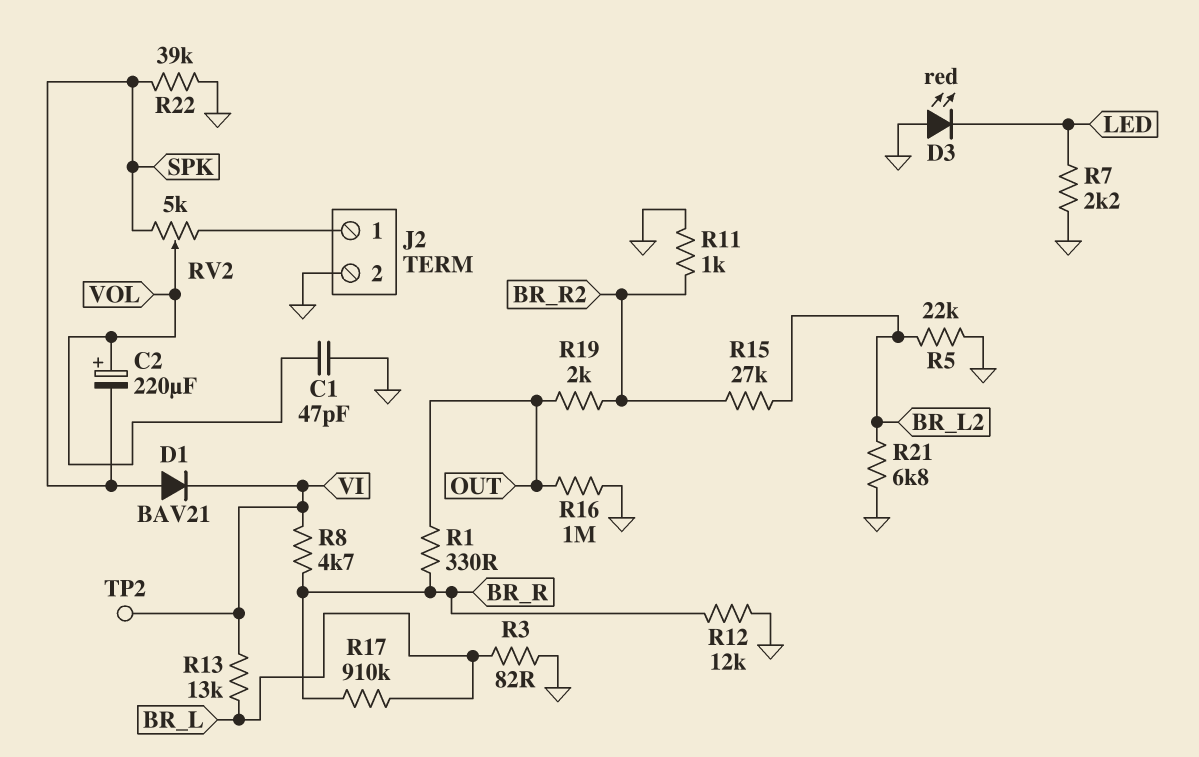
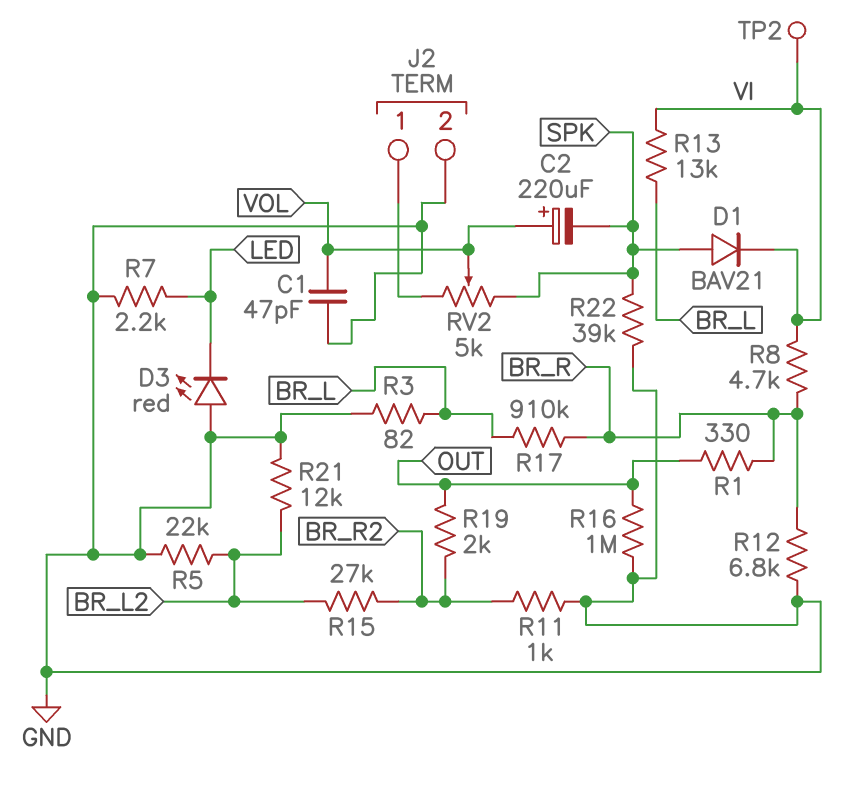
R12: 12k (BR_R, GND) -> 6.8k (BR_R, GND)
R21: 6.8k (BR_L2, GND) -> 12k (BR_L2, GND)

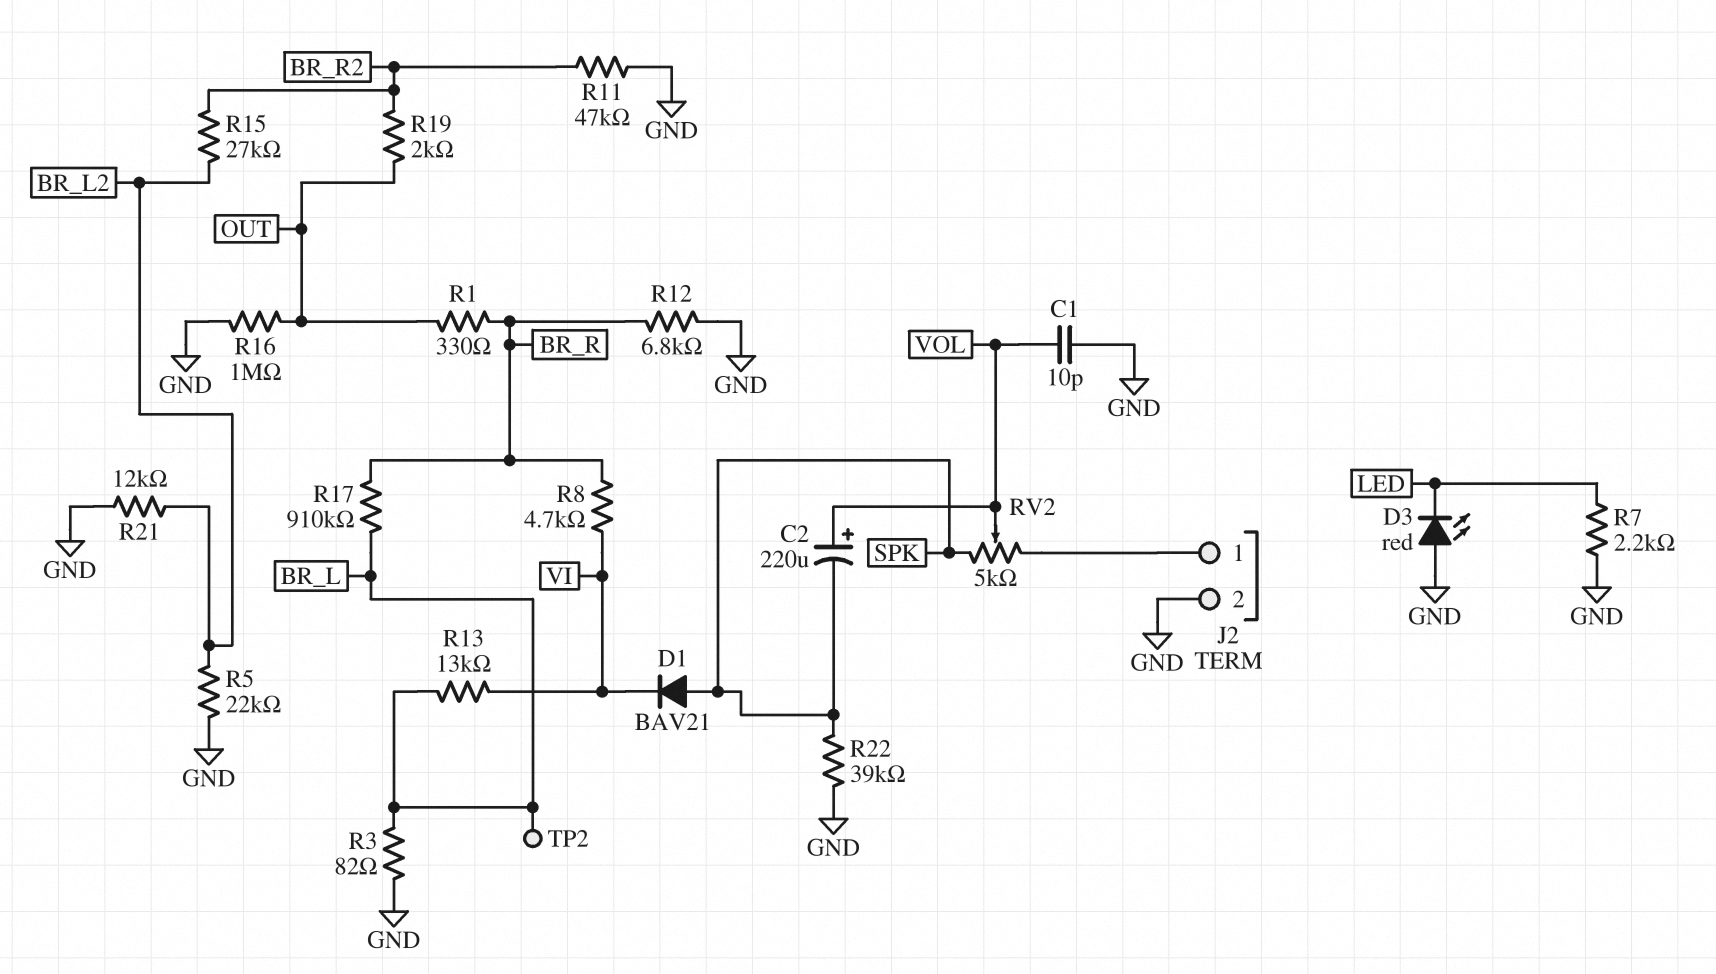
C1: 47pF (GND, VOL) -> 10pF (GND, VOL)
R11: 1k (BR_R2, GND) -> 47k (BR_R2, GND)
TP2: test point (VI) -> test point (BR_L)

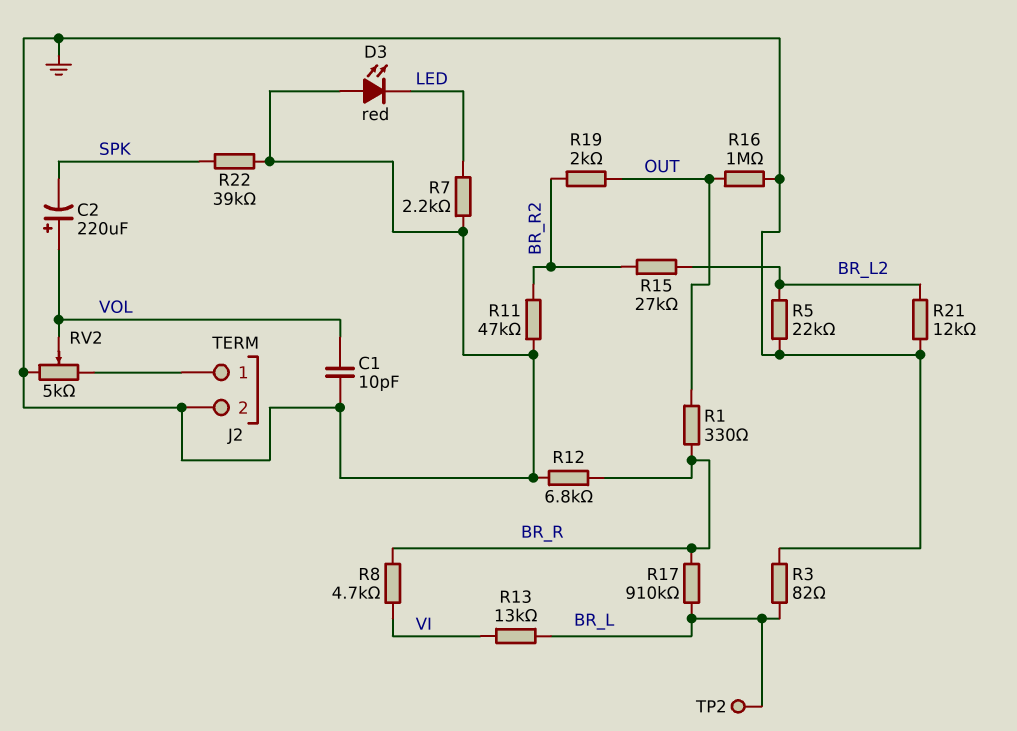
D1: diode BAV21 (A SPK, K VI) -> none
RV2: 5k (J2/1, SPK, wiper VOL) -> 5k (GND, J2/1, wiper VOL)

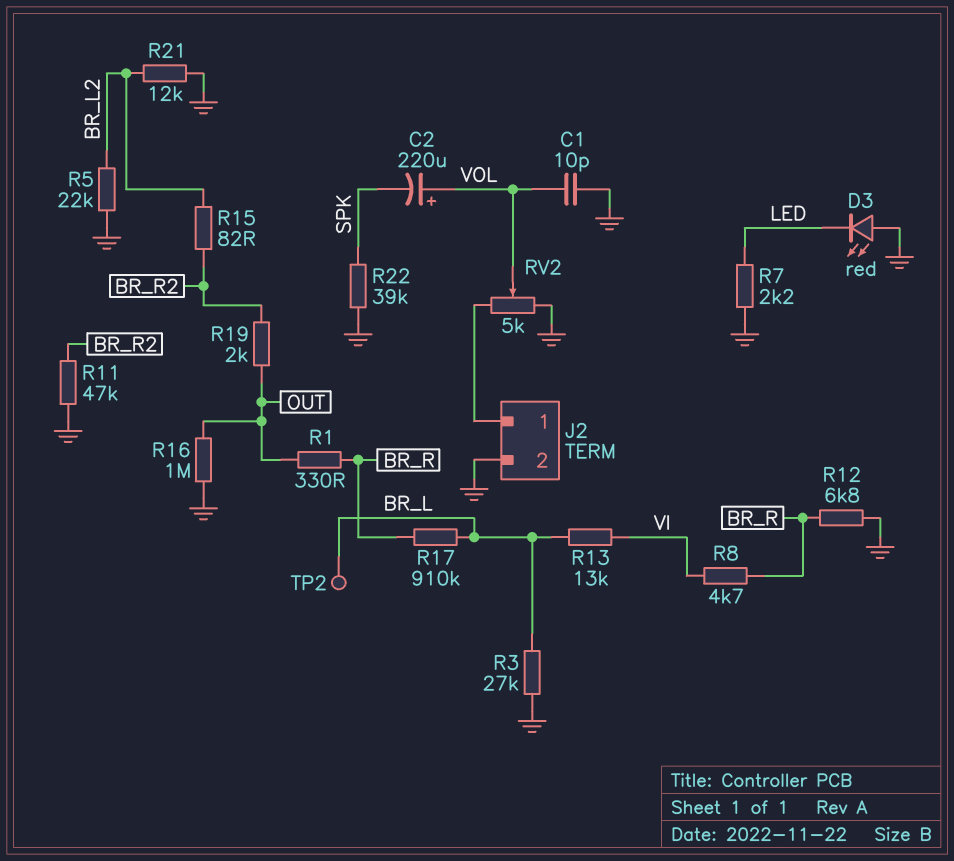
R3: 82 (BR_L, GND) -> 27k (BR_L, GND)
R15: 27k (BR_L2, BR_R2) -> 82 (BR_L2, BR_R2)

